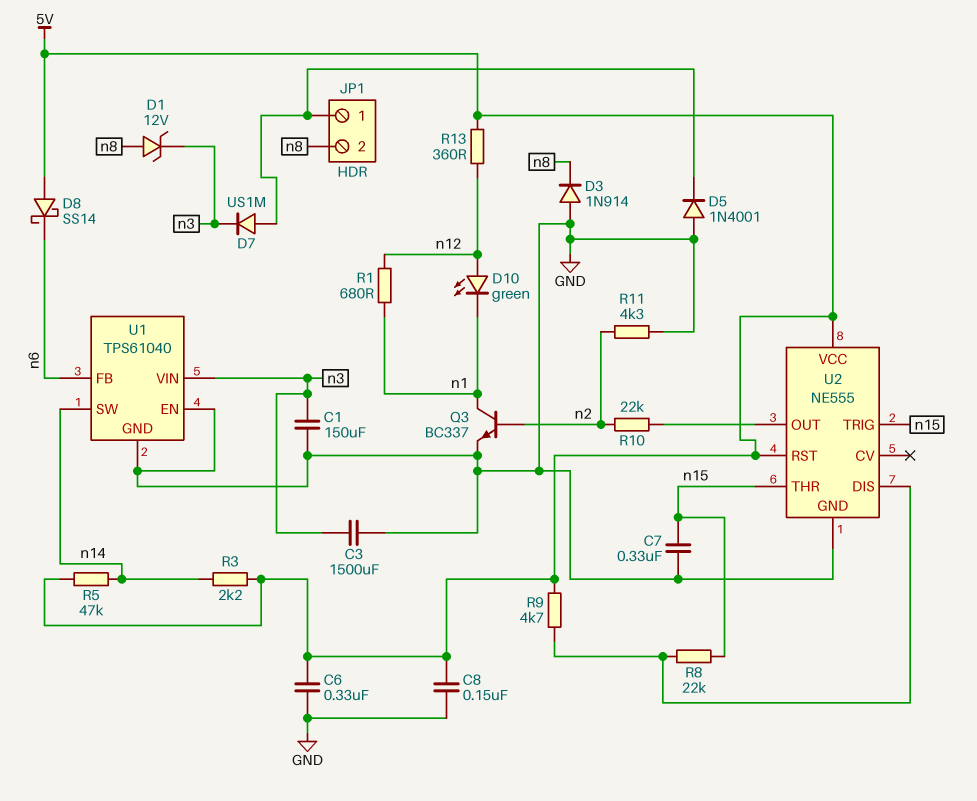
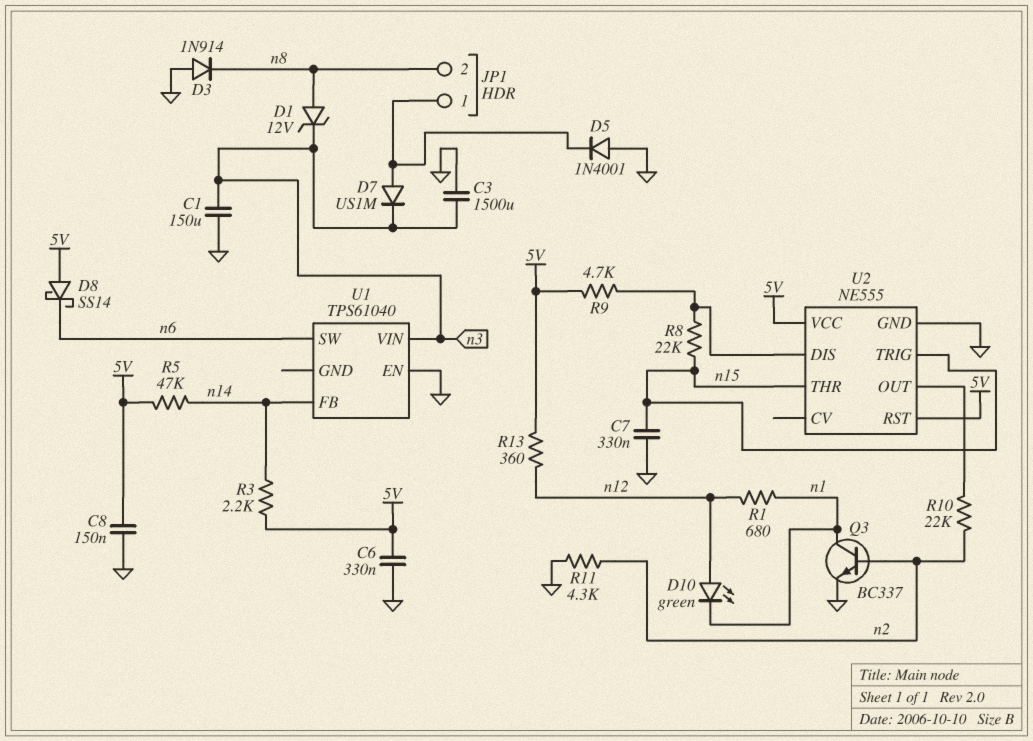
U1 pin FB: n6 -> n14
U1 pin GND: GND -> none
U1 pin SW: n14 -> n6

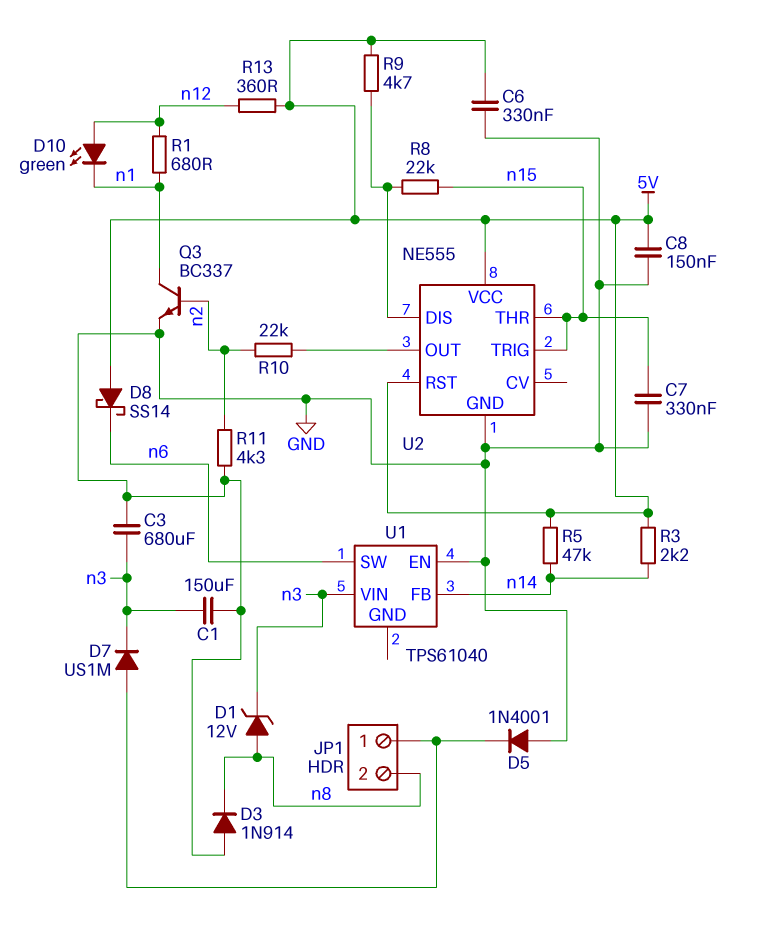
C3: 1500uF (GND, n3) -> 680uF (GND, n3)

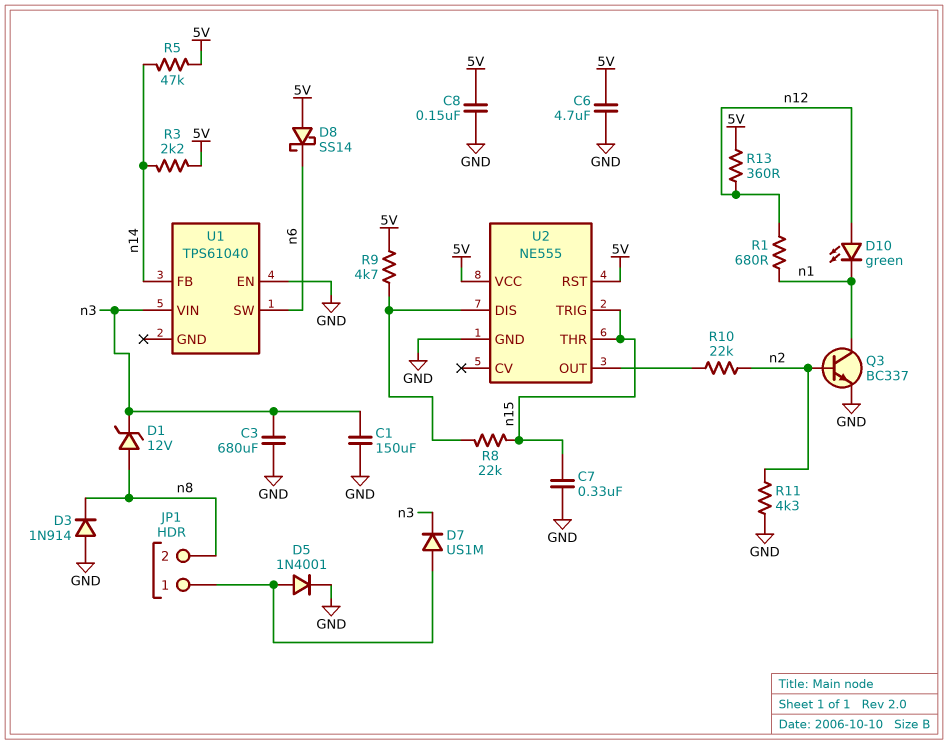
C6: 330nF (5V, GND) -> 4.7uF (5V, GND)
D5: diode 1N4001 (A GND, K JP1/1) -> diode 1N4001 (A JP1/1, K GND)

